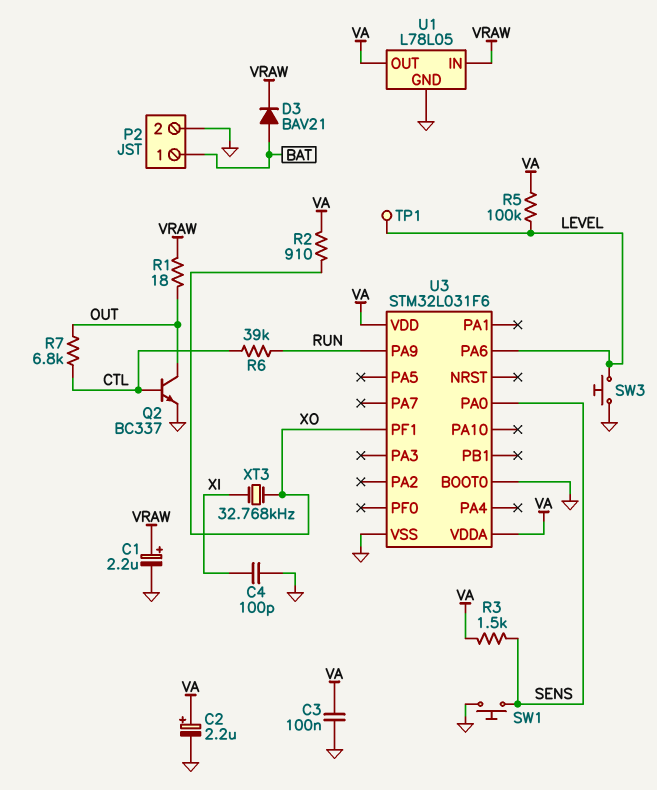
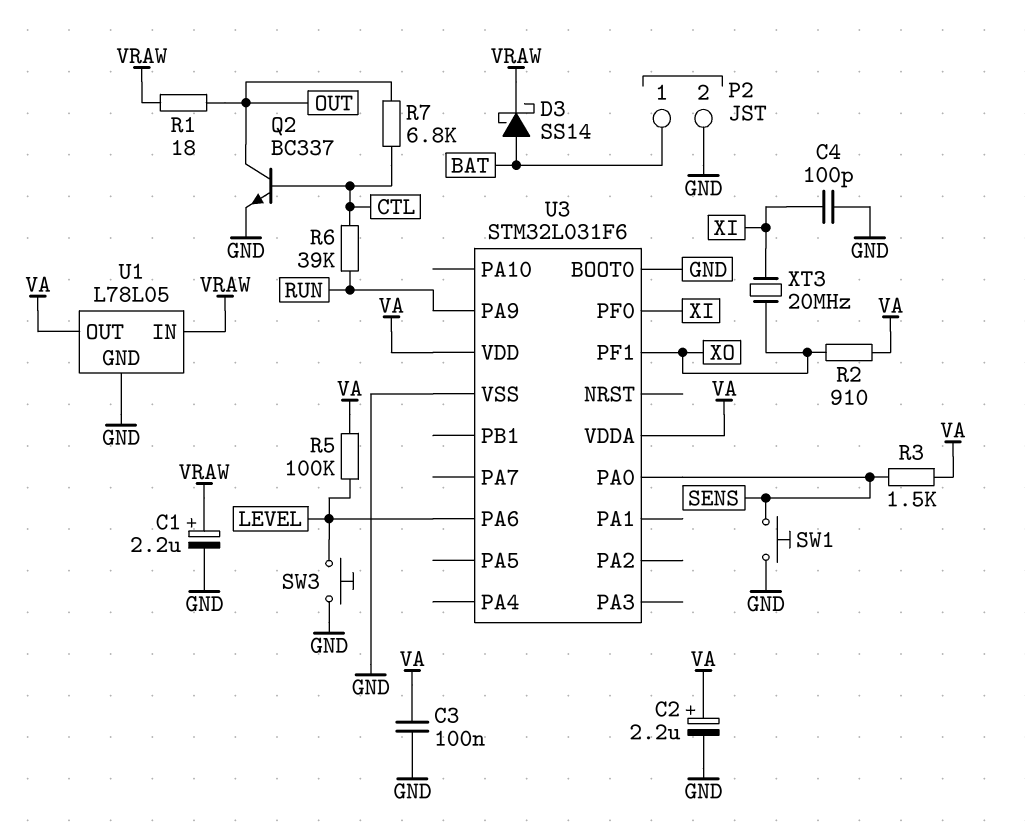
D3: diode BAV21 (A BAT, K VRAW) -> schottky SS14 (A BAT, K VRAW)
TP1: test point (LEVEL) -> none
U3 pin PF0: none -> XI
XT3: 32.768kHz (XI, XO) -> 20MHz (XI, XO)

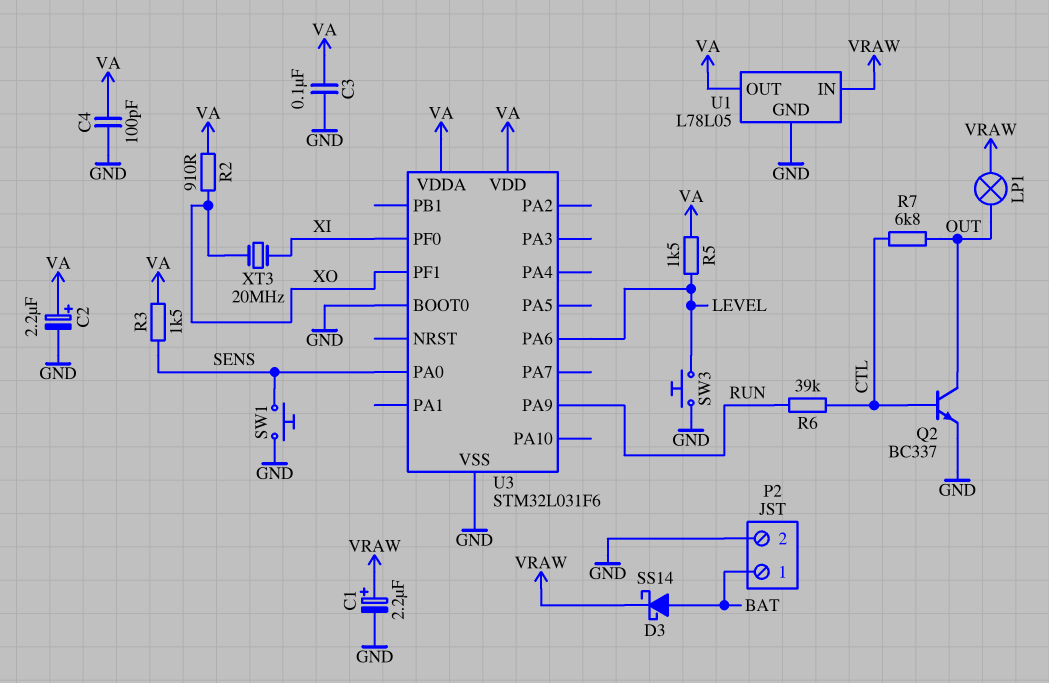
C4: 100pF (GND, XI) -> 100pF (GND, VA)
LP1: none -> lamp (OUT, VRAW)
R1: 18 (OUT, VRAW) -> none
R5: 100k (LEVEL, VA) -> 1.5k (LEVEL, VA)

